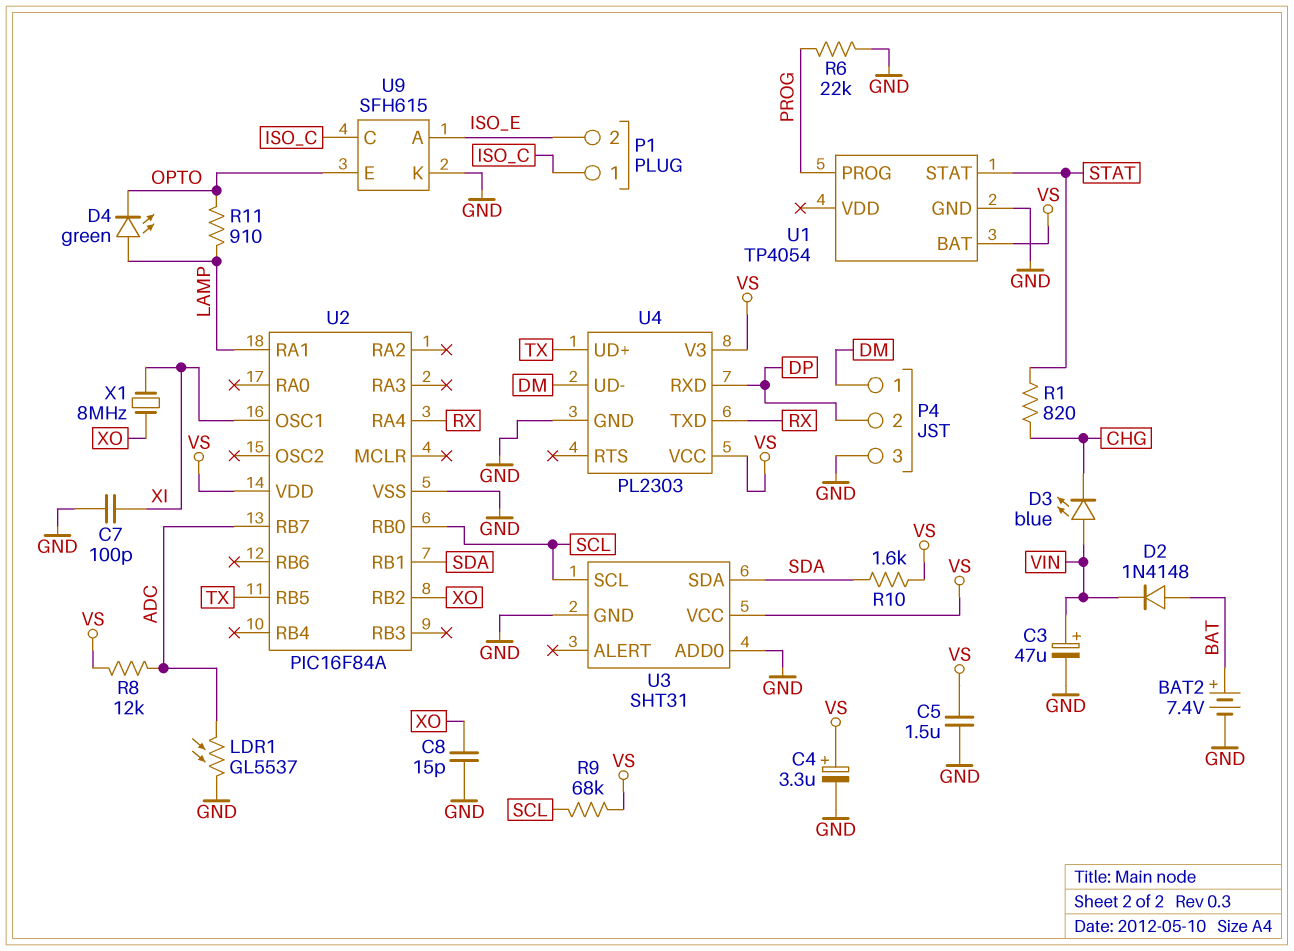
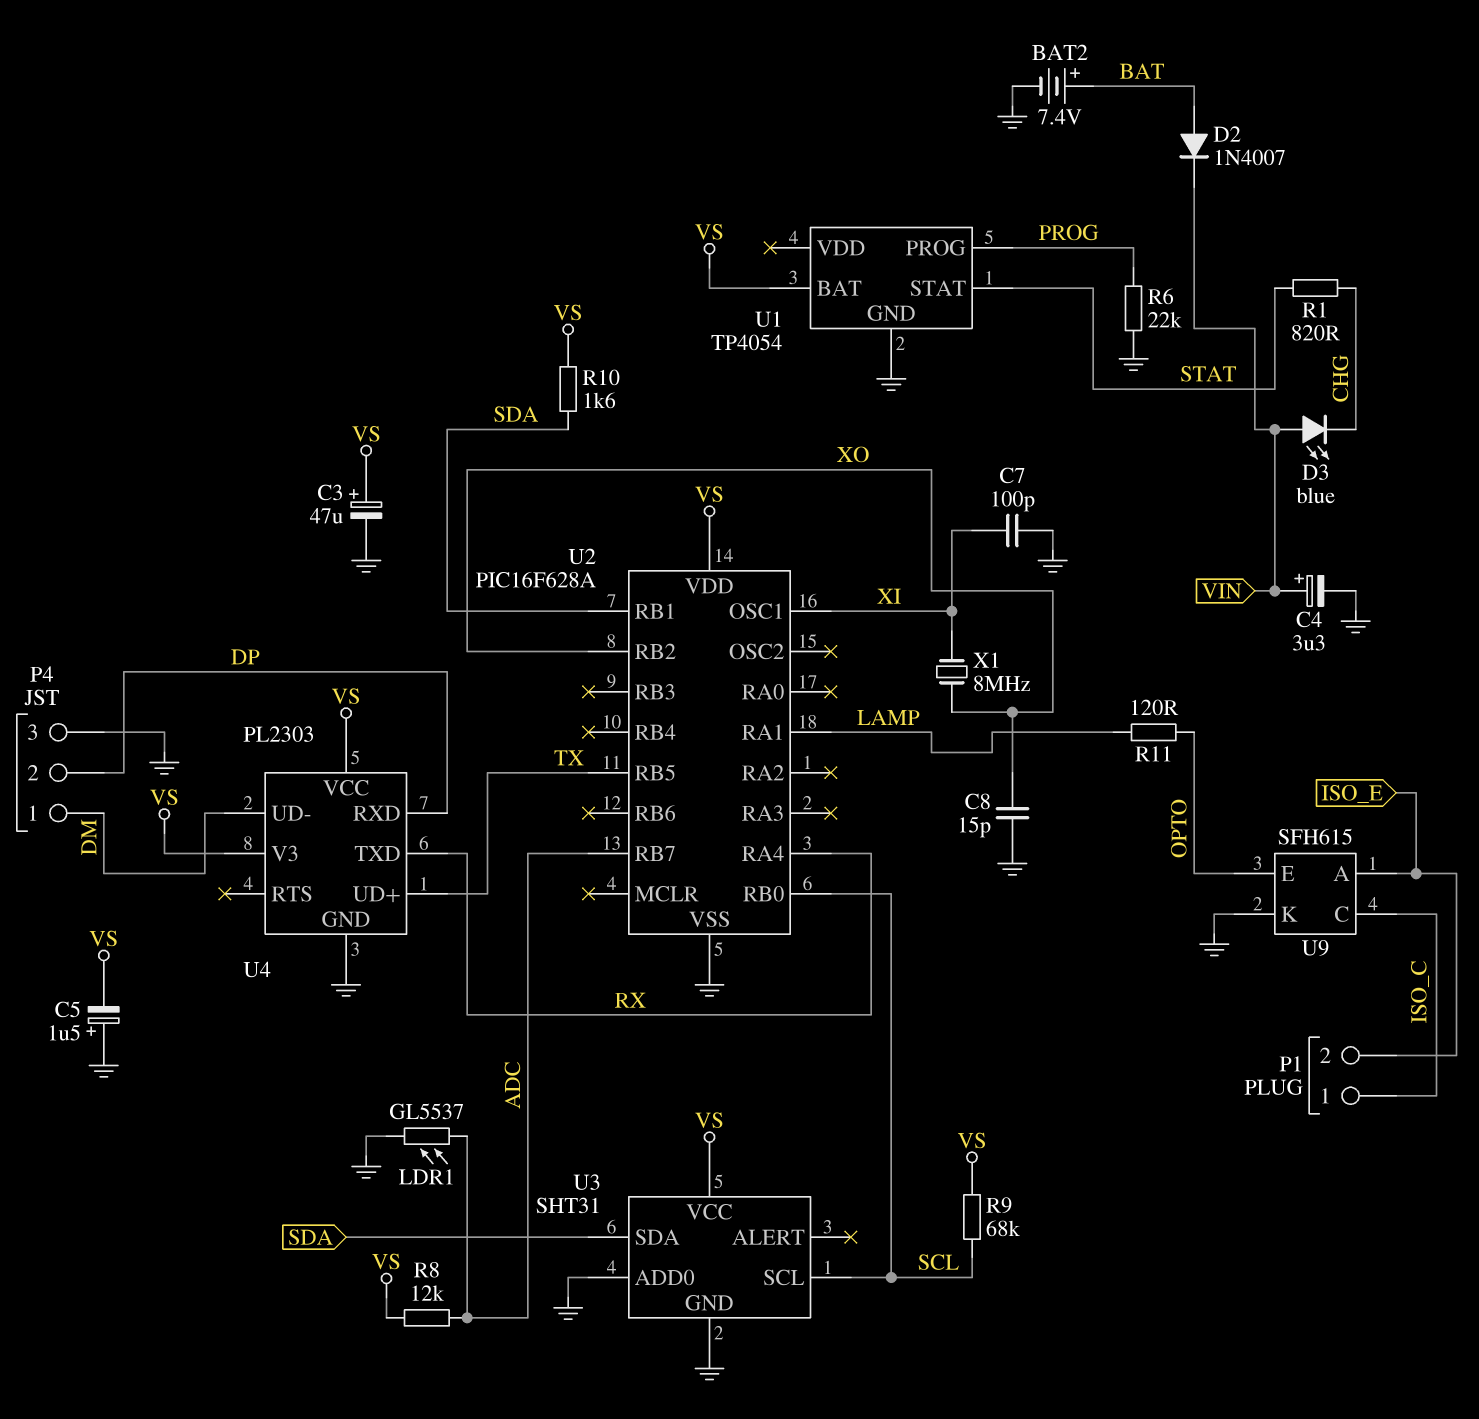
C3: 47uF (plus VIN, minus GND) -> 47uF (plus VS, minus GND)
C4: 3.3uF (plus VS, minus GND) -> 3.3uF (plus VIN, minus GND)
C5: 1.5uF (GND, VS) -> 1.5uF (plus GND, minus VS)
D2: diode 1N4148 (A BAT, K VIN) -> diode 1N4007 (A BAT, K VIN)
D4: LED green (A LAMP, K OPTO) -> none
R11: 910 (LAMP, OPTO) -> 120 (LAMP, OPTO)
U2: PIC16F84A -> PIC16F628A

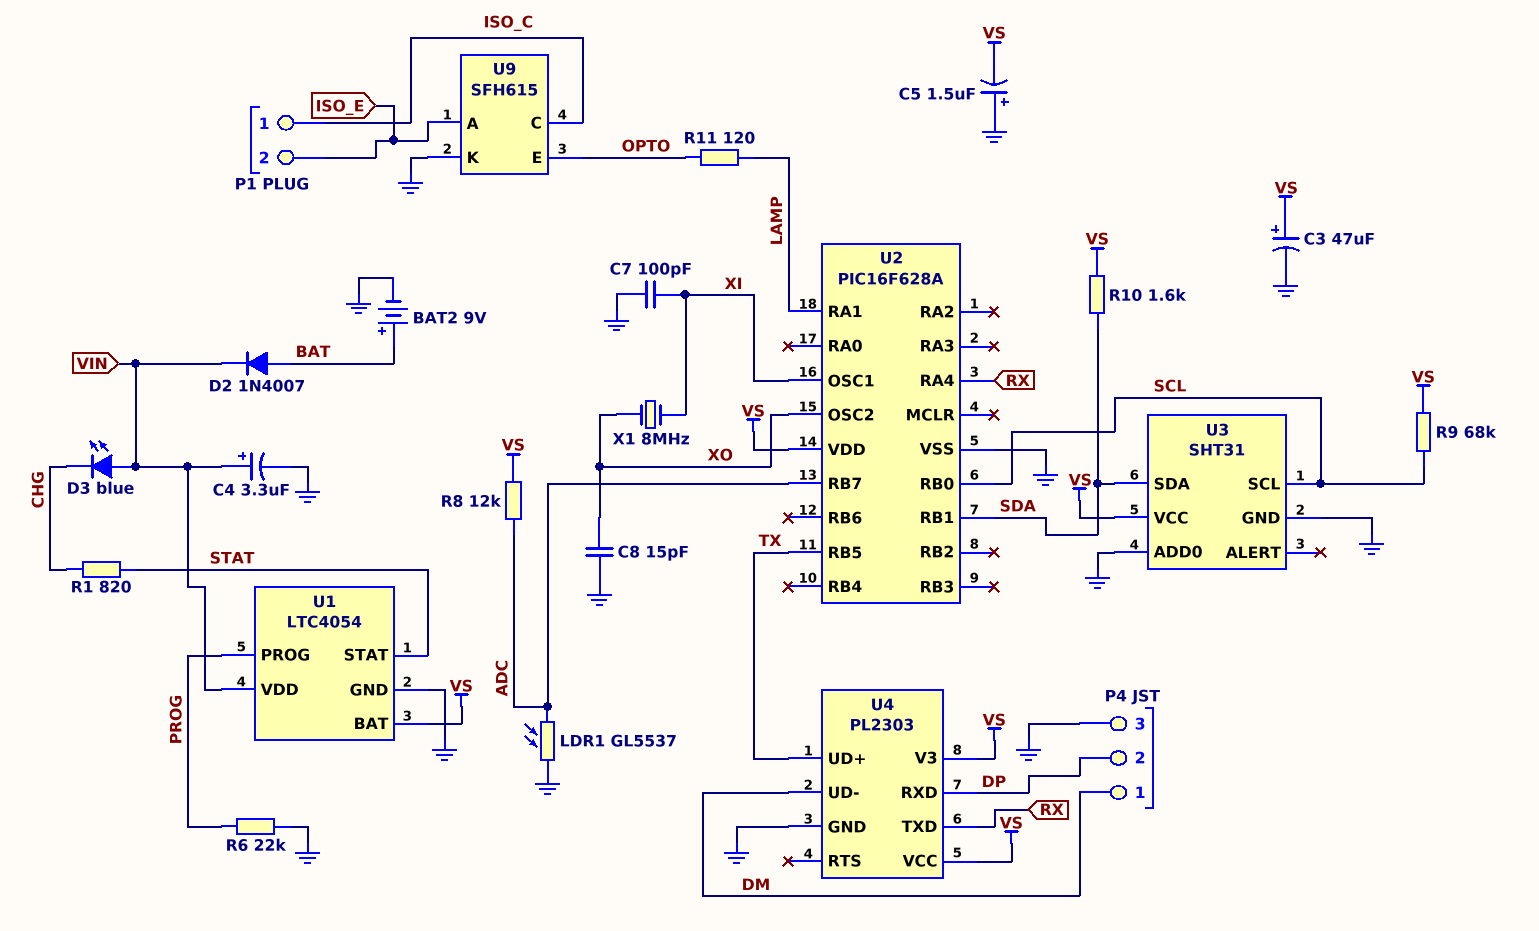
BAT2: 7.4V (plus BAT, minus GND) -> 9V (plus BAT, minus GND)
U1: TP4054 -> LTC4054
U1 pin VDD: none -> VIN
U2 pin OSC2: none -> XO
U2 pin RB2: XO -> none

